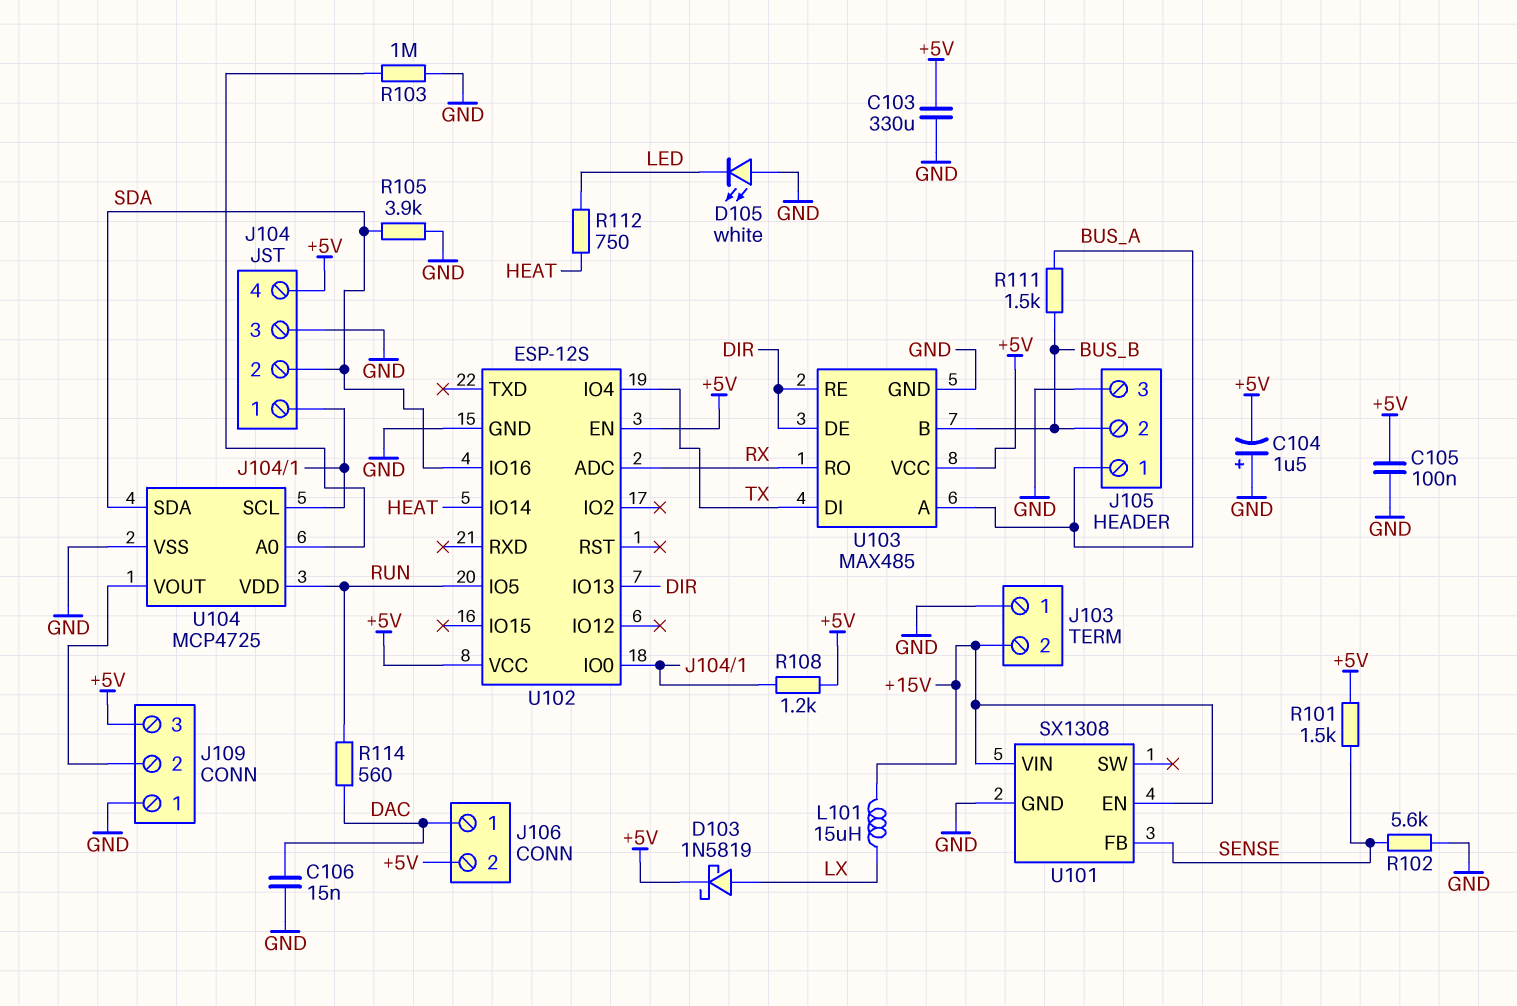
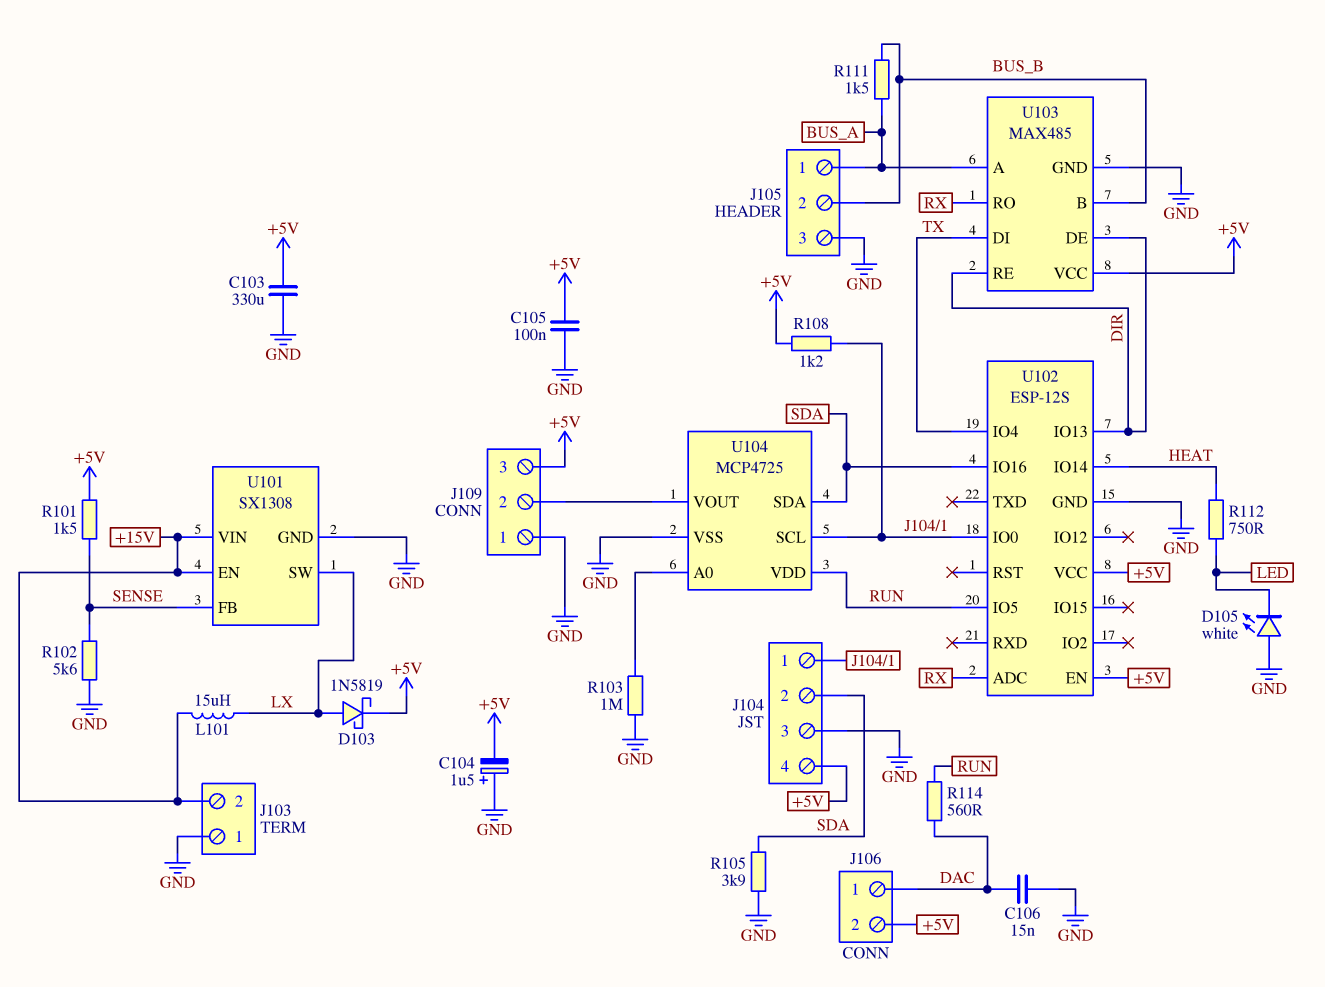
U101 pin SW: none -> LX

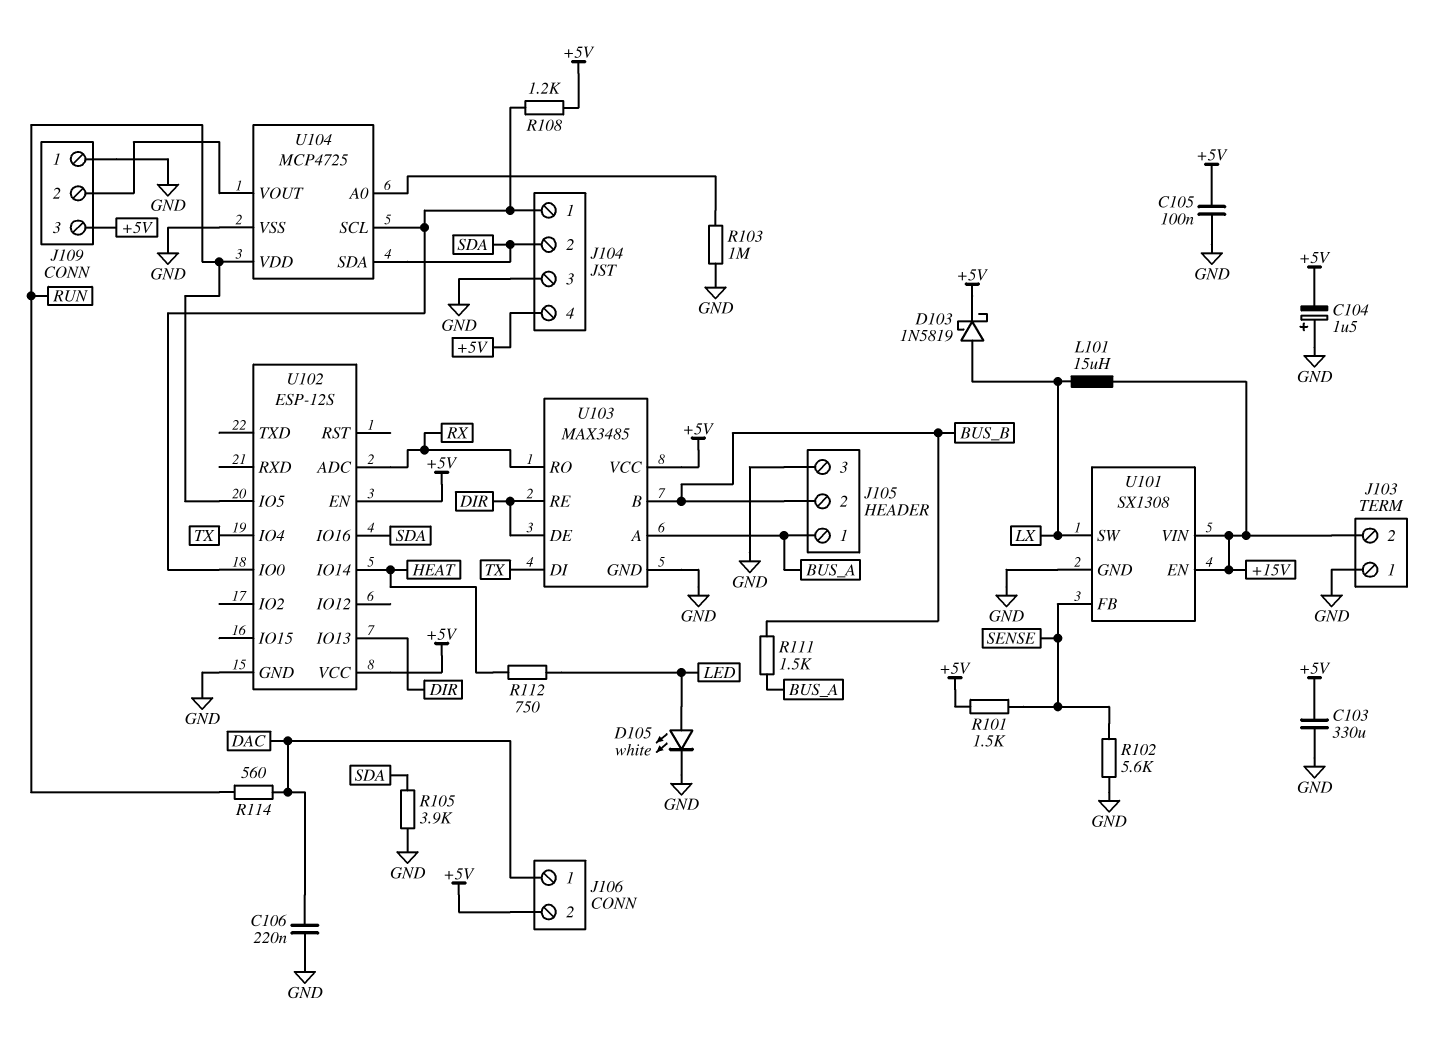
C106: 15nF (DAC, GND) -> 220nF (DAC, GND)
D105: LED white (A GND, K LED) -> LED white (A LED, K GND)
U103: MAX485 -> MAX3485

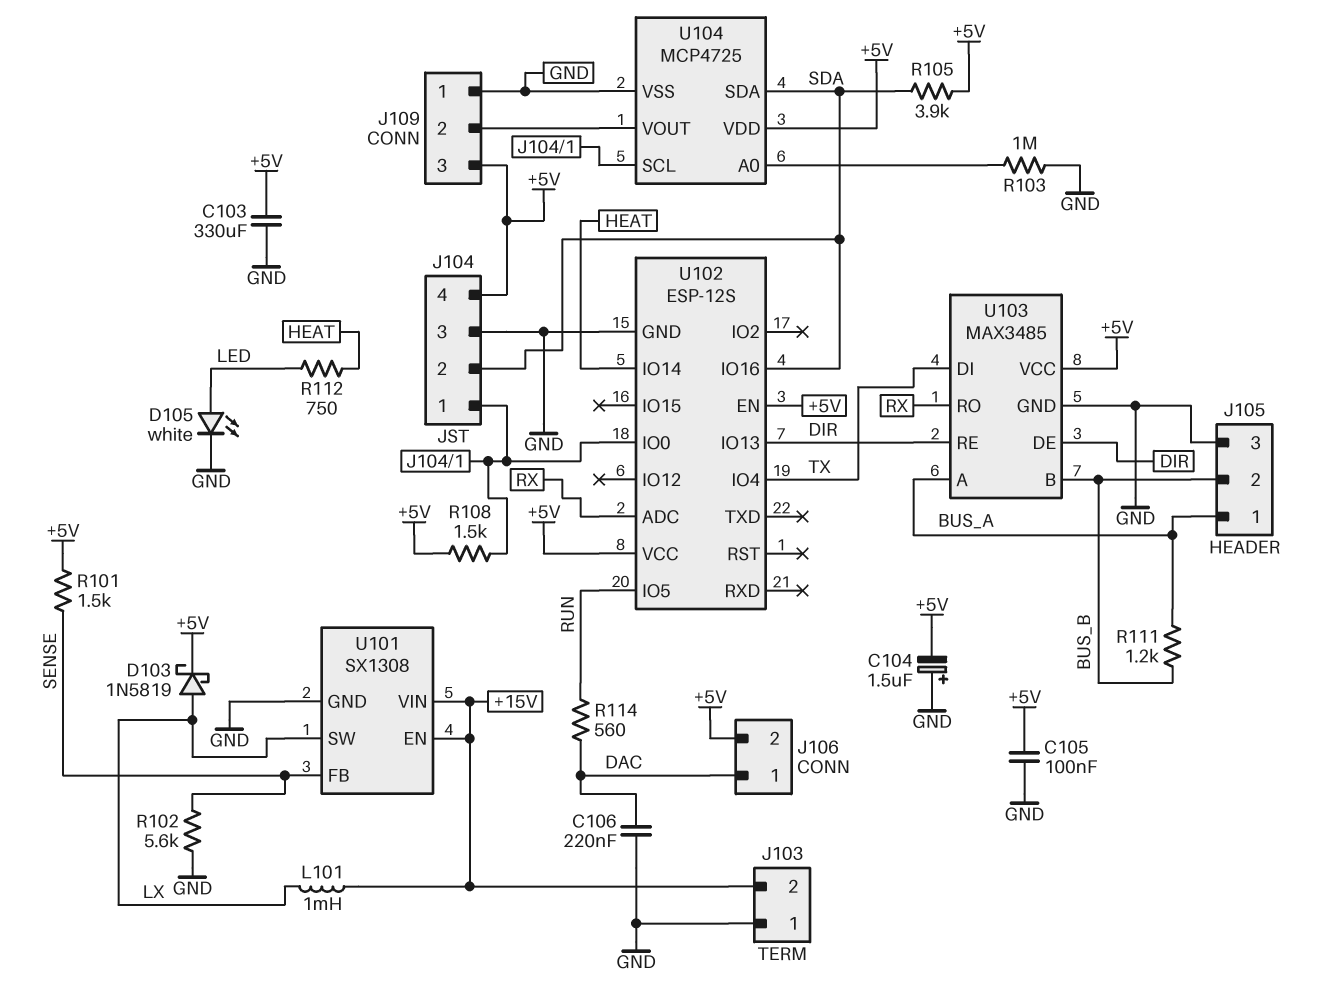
L101: 15uH (+15V, LX) -> 1mH (+15V, LX)
R105: 3.9k (GND, SDA) -> 3.9k (+5V, SDA)
R108: 1.2k (+5V, J104/1) -> 1.5k (+5V, J104/1)
R111: 1.5k (BUS_A, BUS_B) -> 1.2k (BUS_A, BUS_B)
U104 pin VDD: RUN -> +5V

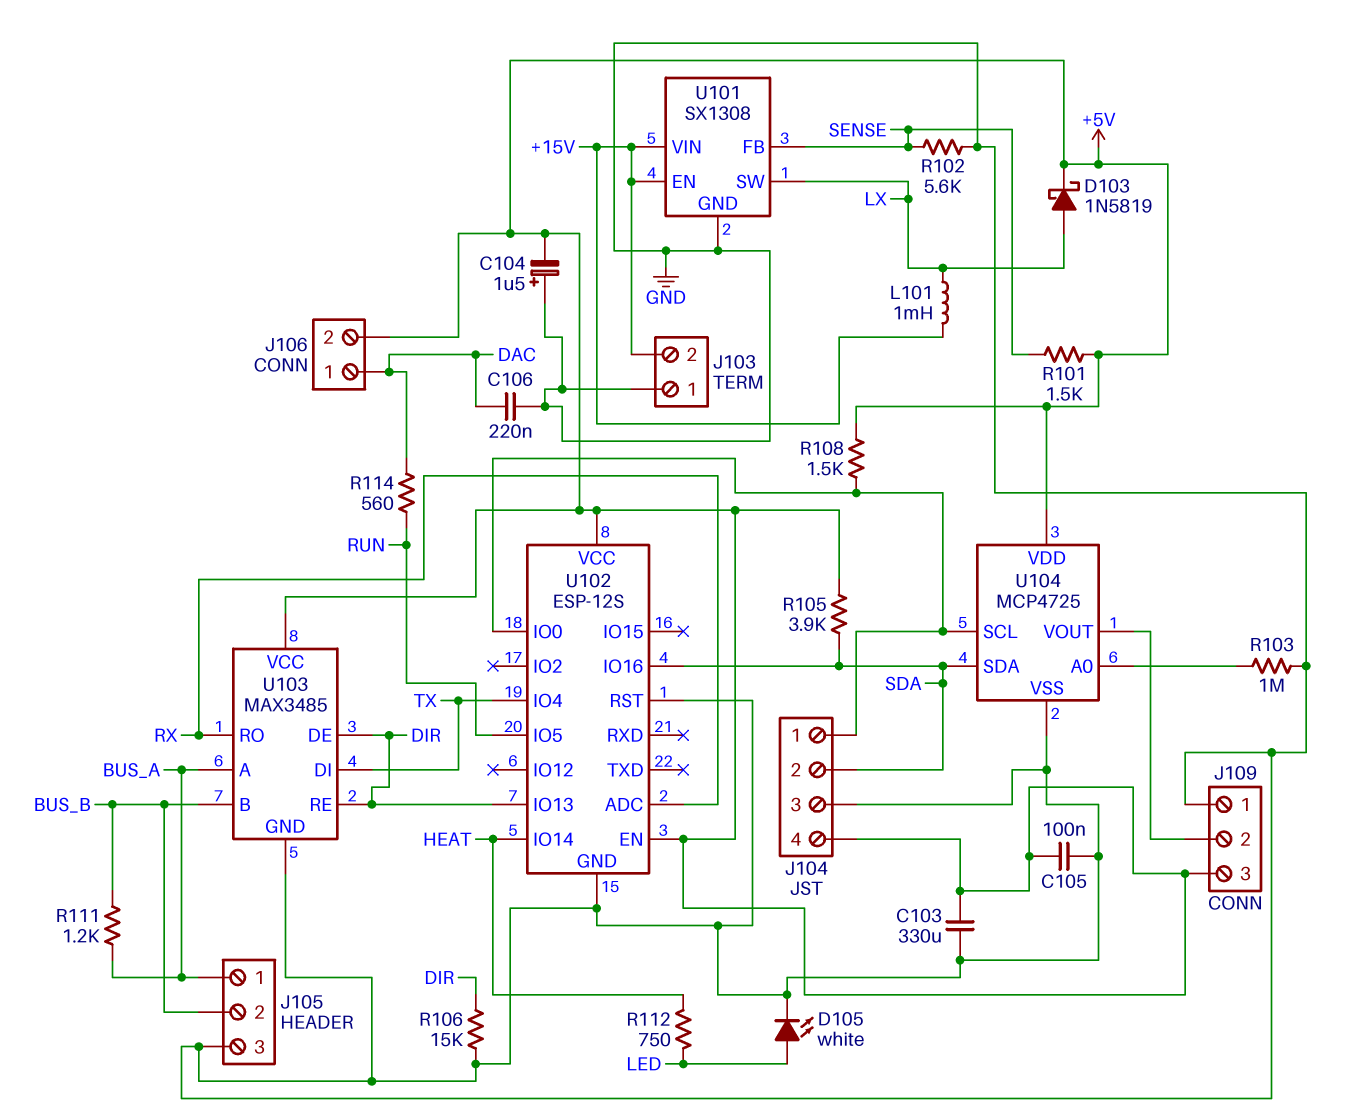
R106: none -> 15k (DIR, GND)
U102 pin RST: none -> GND

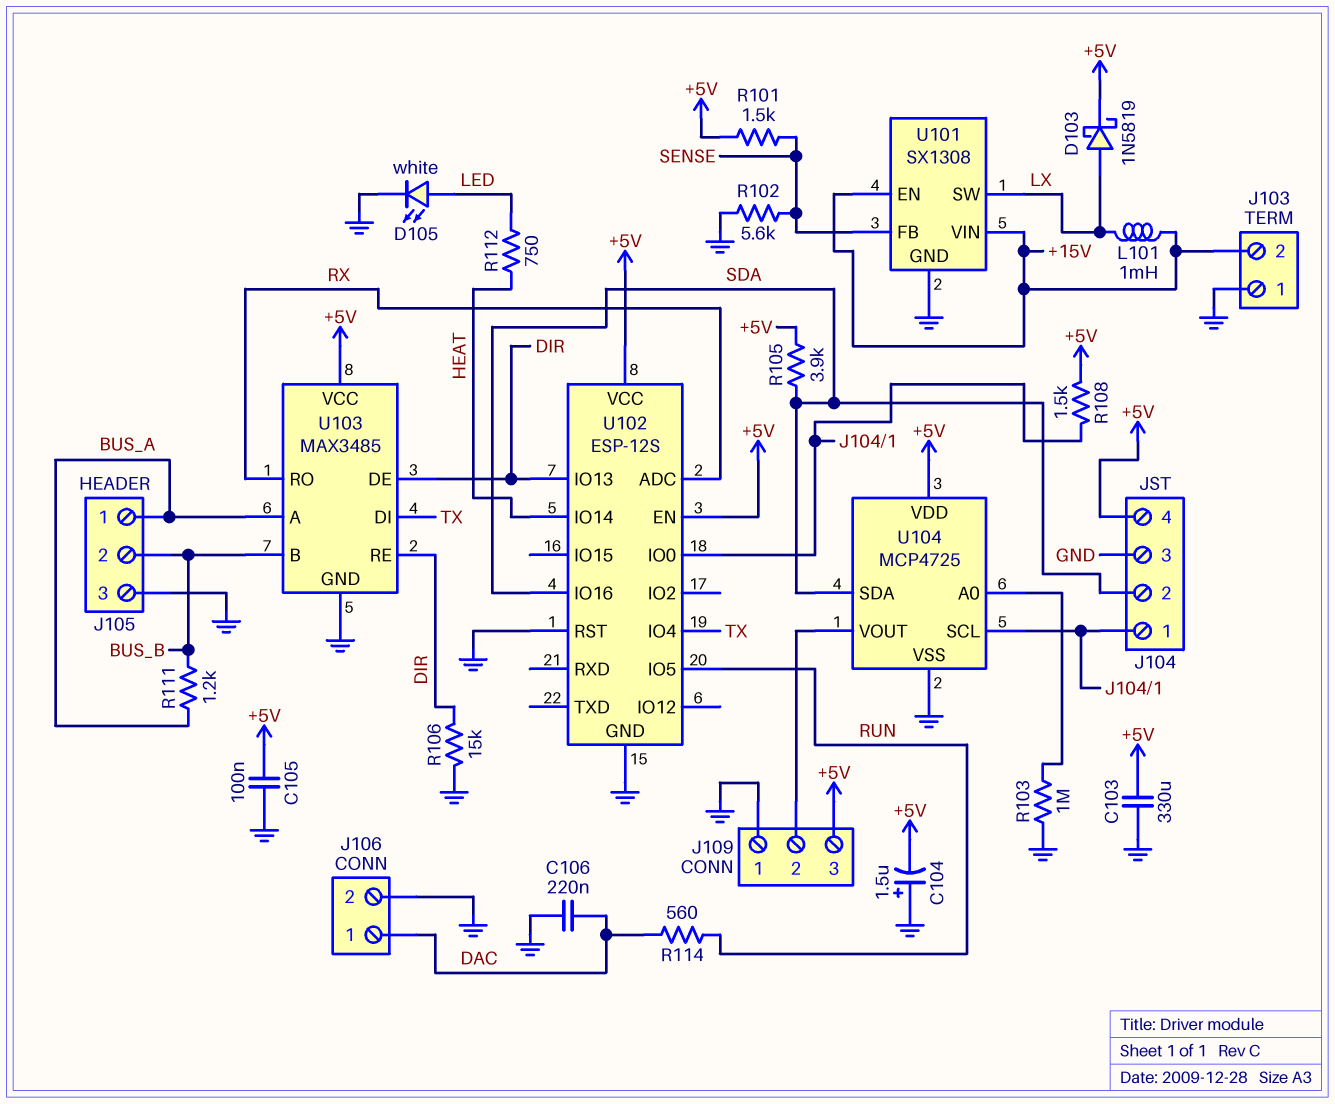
J106 pin 2: +5V -> GND

